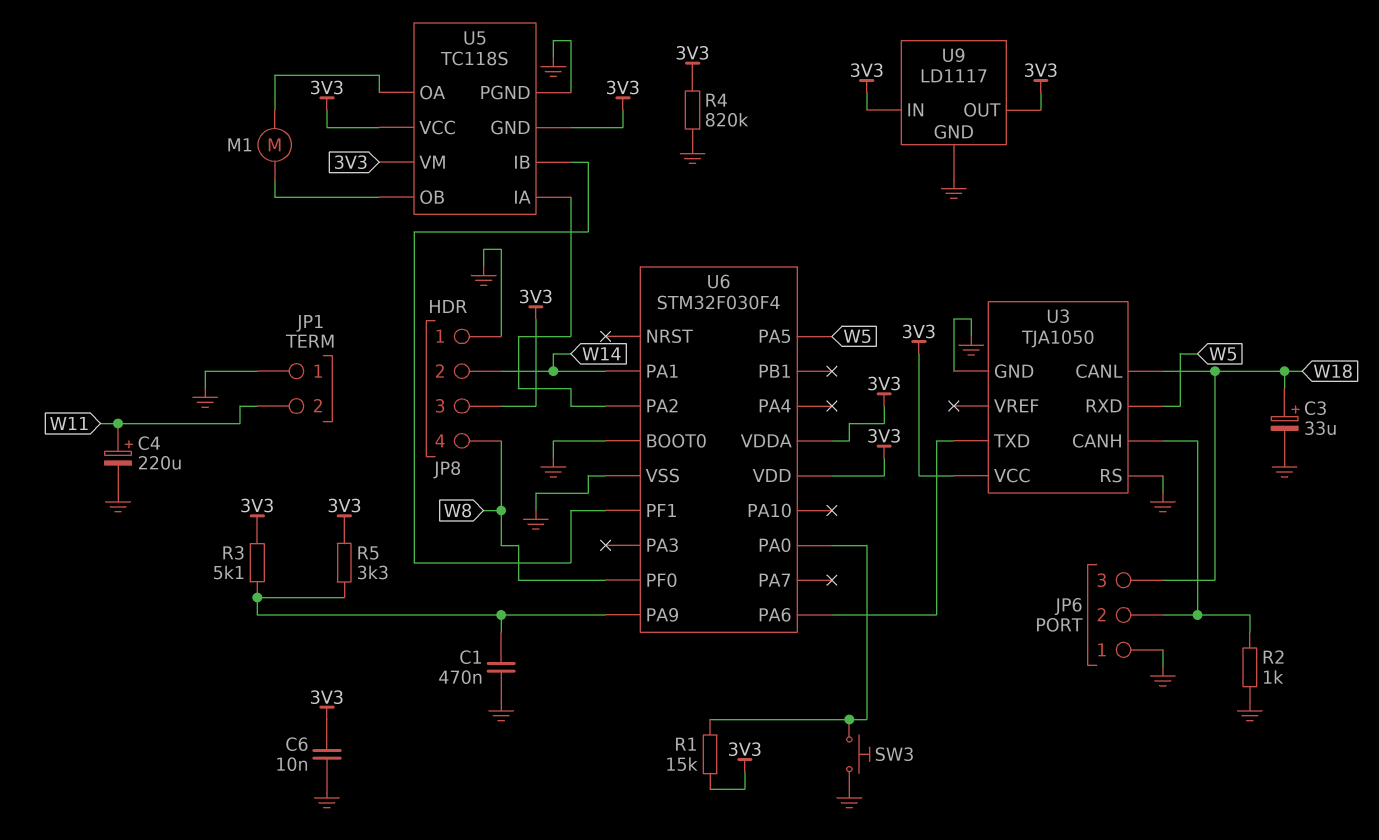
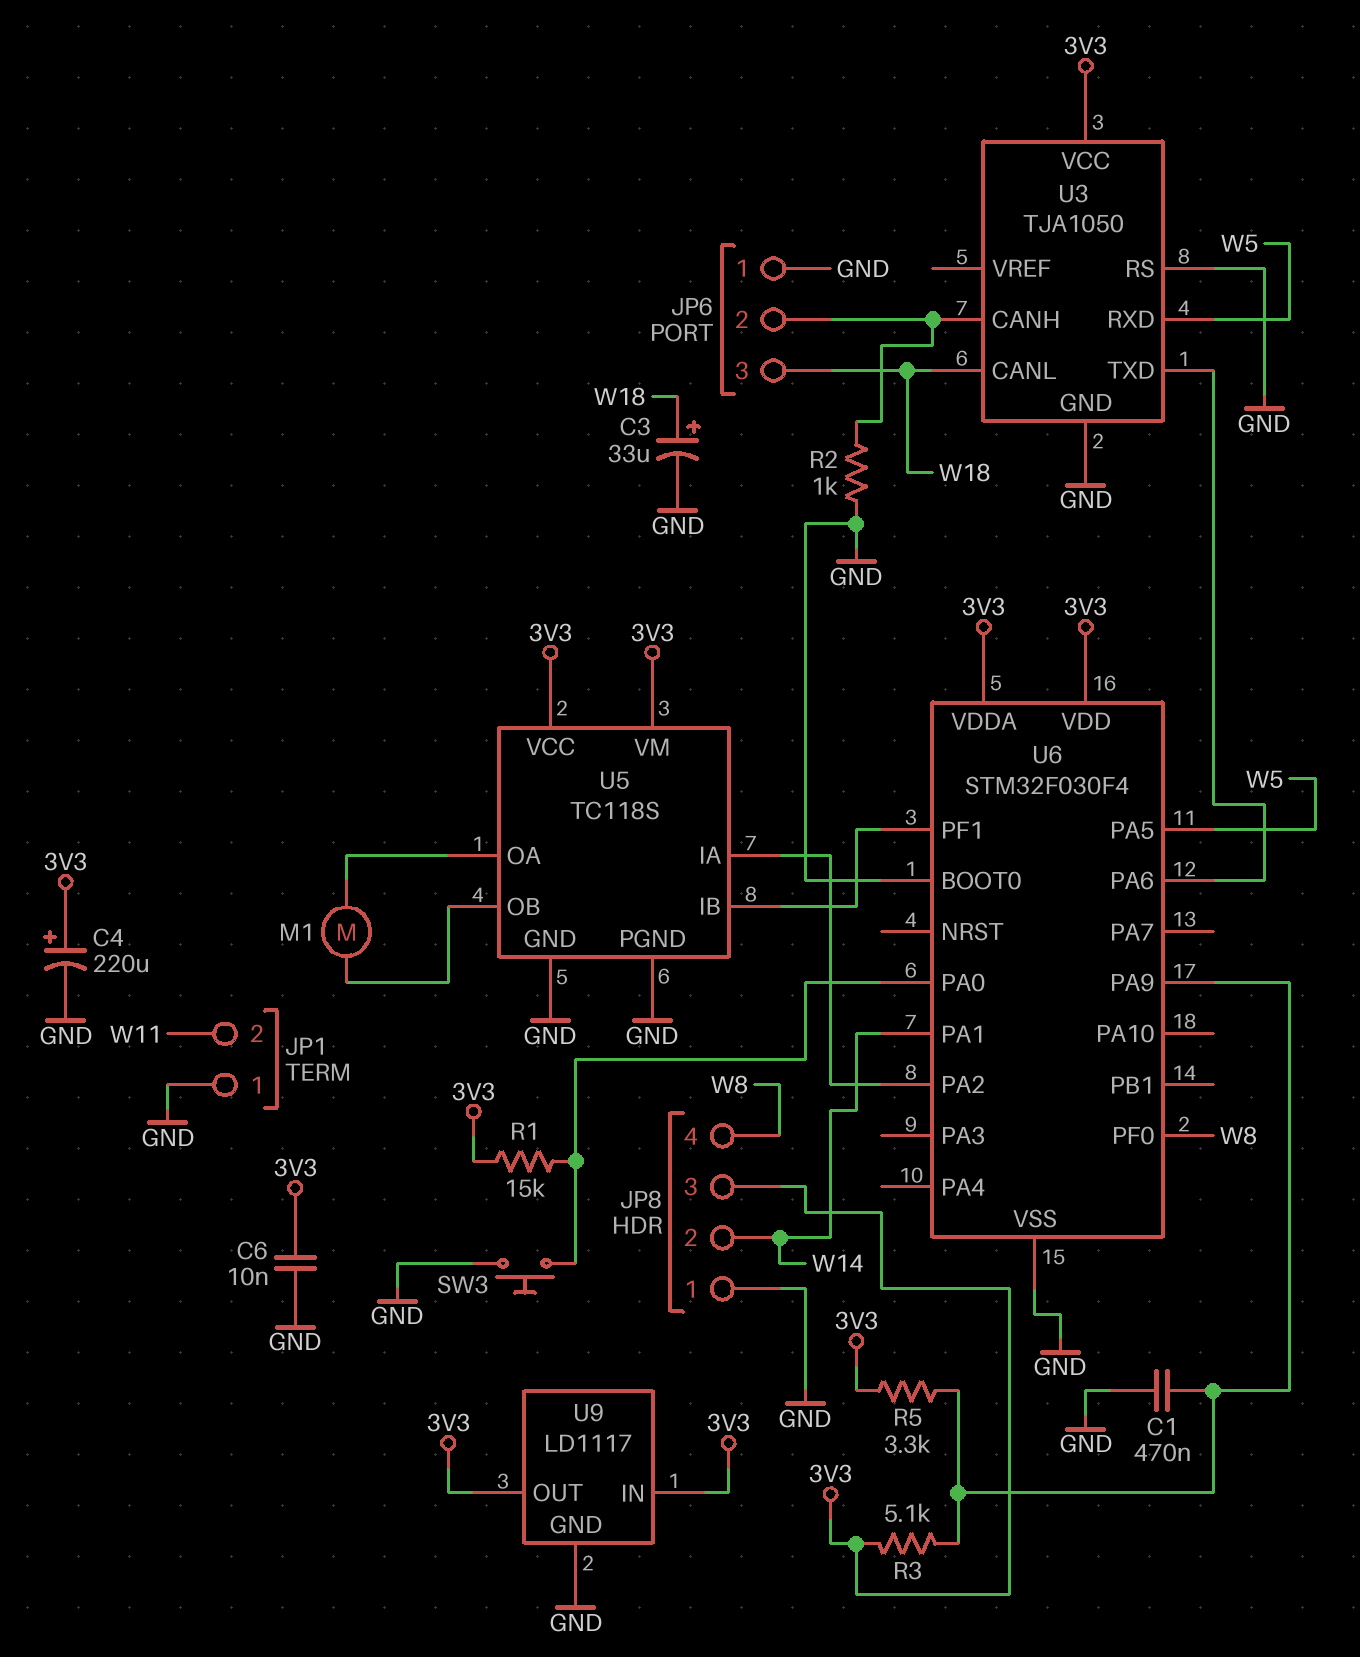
C4: 220uF (plus W11, minus GND) -> 220uF (plus 3V3, minus GND)
R4: 820k (3V3, GND) -> none
U5 pin GND: 3V3 -> GND

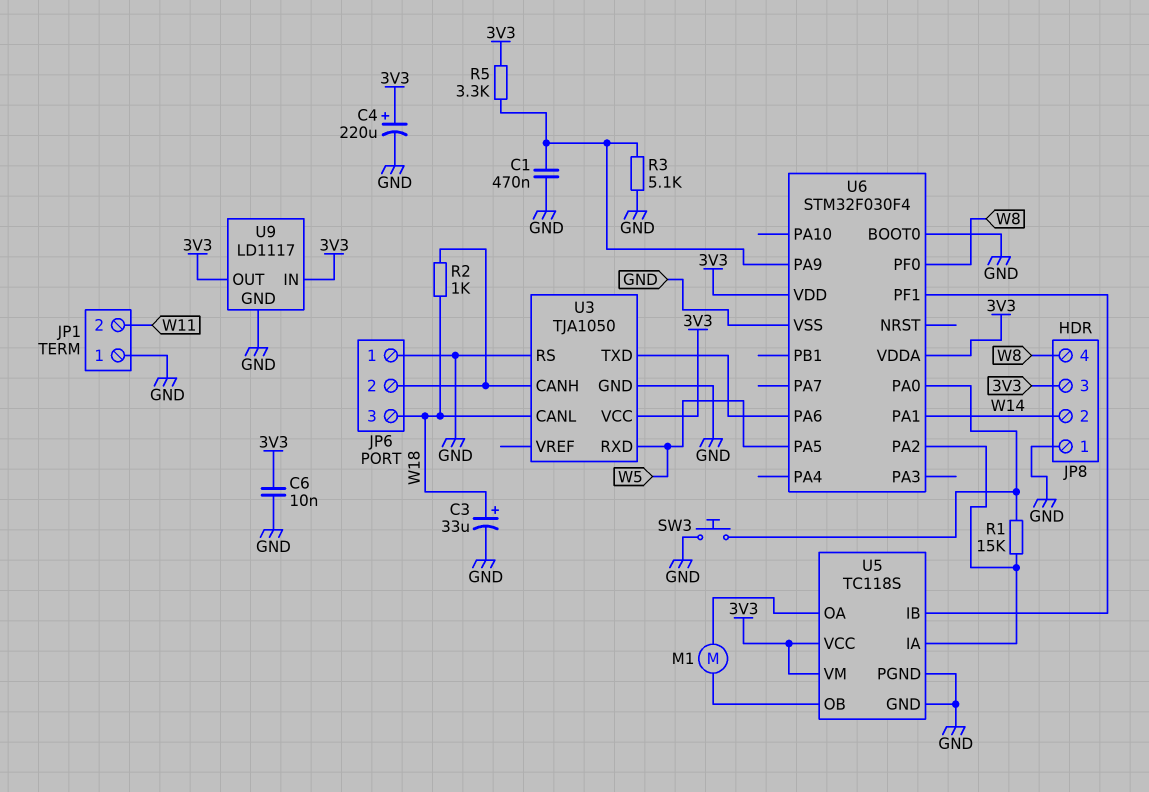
R1: 15k (3V3, U6/PA0) -> 15k (U5/IA, U6/PA0)
R2: 1k (GND, JP6/2) -> 1k (JP6/2, W18)
R3: 5.1k (3V3, U6/PA9) -> 5.1k (GND, U6/PA9)

